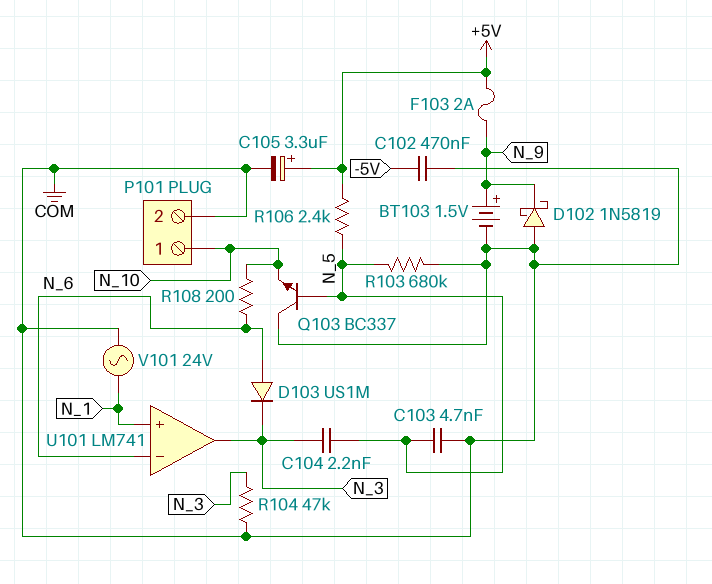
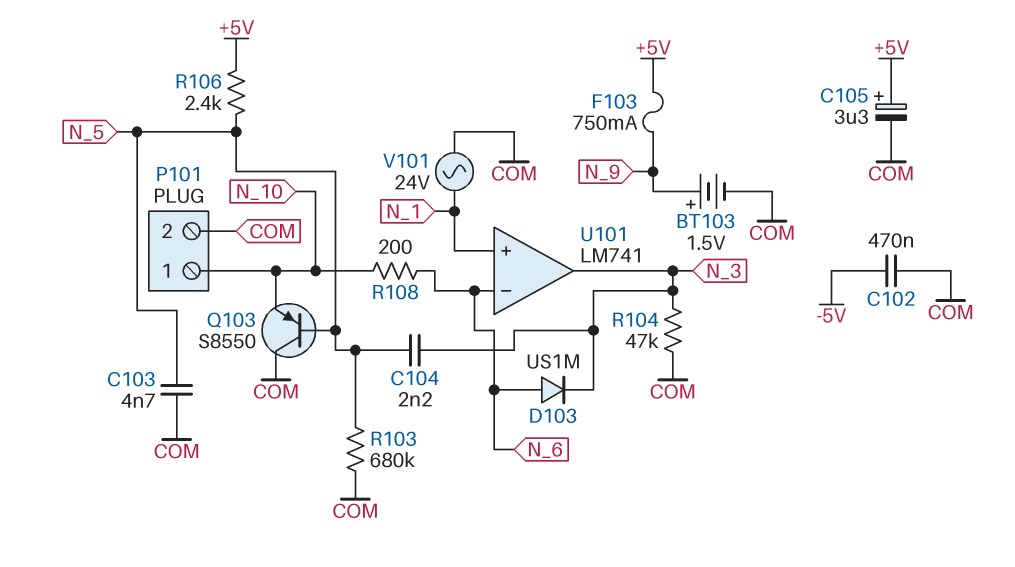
D102: schottky 1N5819 (A COM, K N_9) -> none
F103: 2A (+5V, N_9) -> 750mA (+5V, N_9)
Q103: NPN BC337 (B N_5, C COM, E N_10) -> PNP S8550 (B N_5, C COM, E N_10)

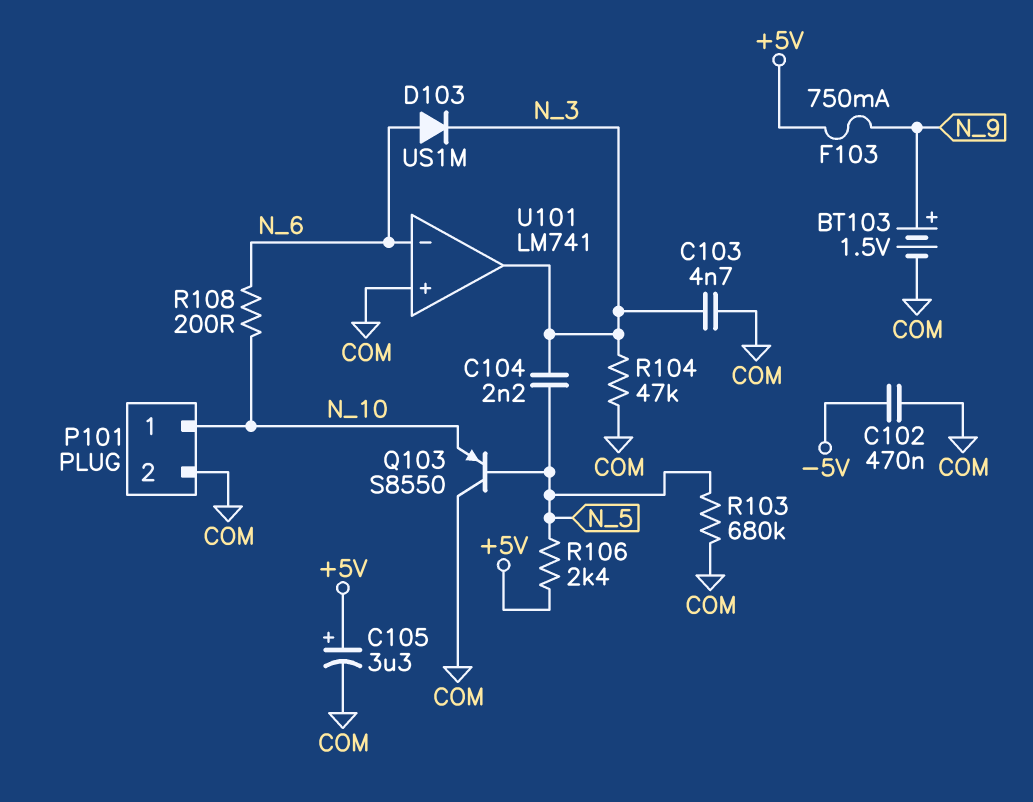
C103: 4.7nF (COM, N_5) -> 4.7nF (COM, N_3)
U101 pin in+: N_1 -> COM
V101: AC 24V (COM, N_1) -> none

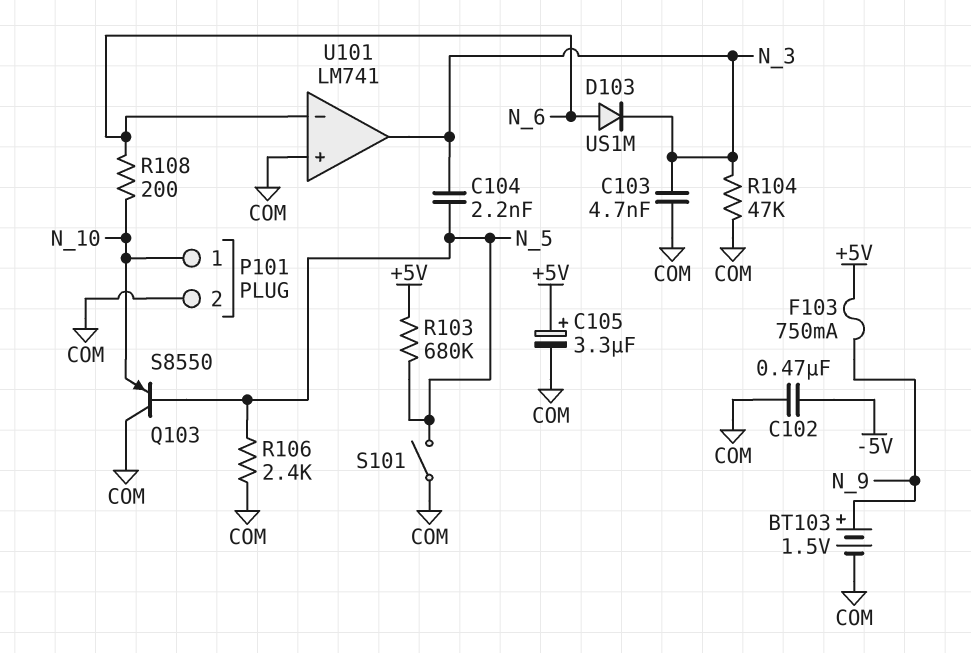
R103: 680k (COM, N_5) -> 680k (+5V, N_5)
R106: 2.4k (+5V, N_5) -> 2.4k (COM, N_5)
S101: none -> switch (COM, N_5)

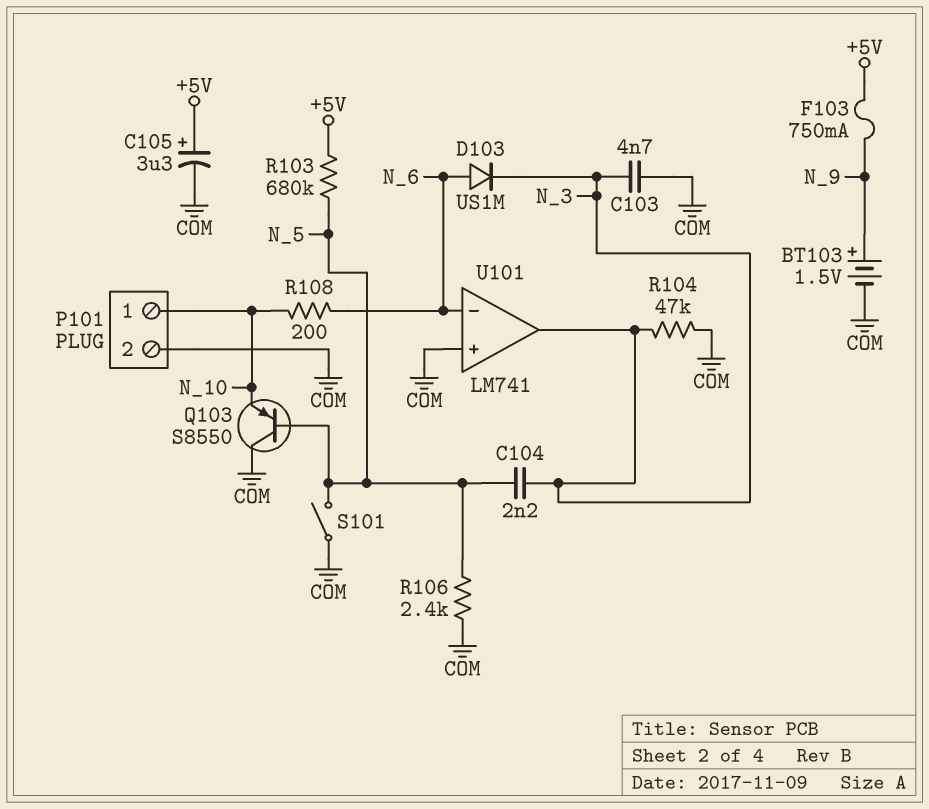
C102: 470nF (-5V, COM) -> none

